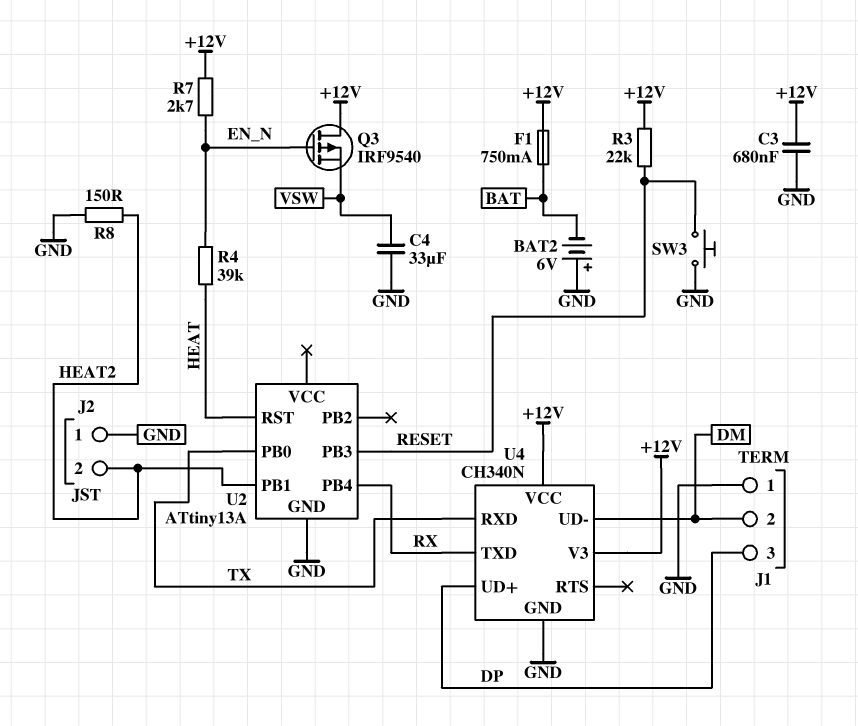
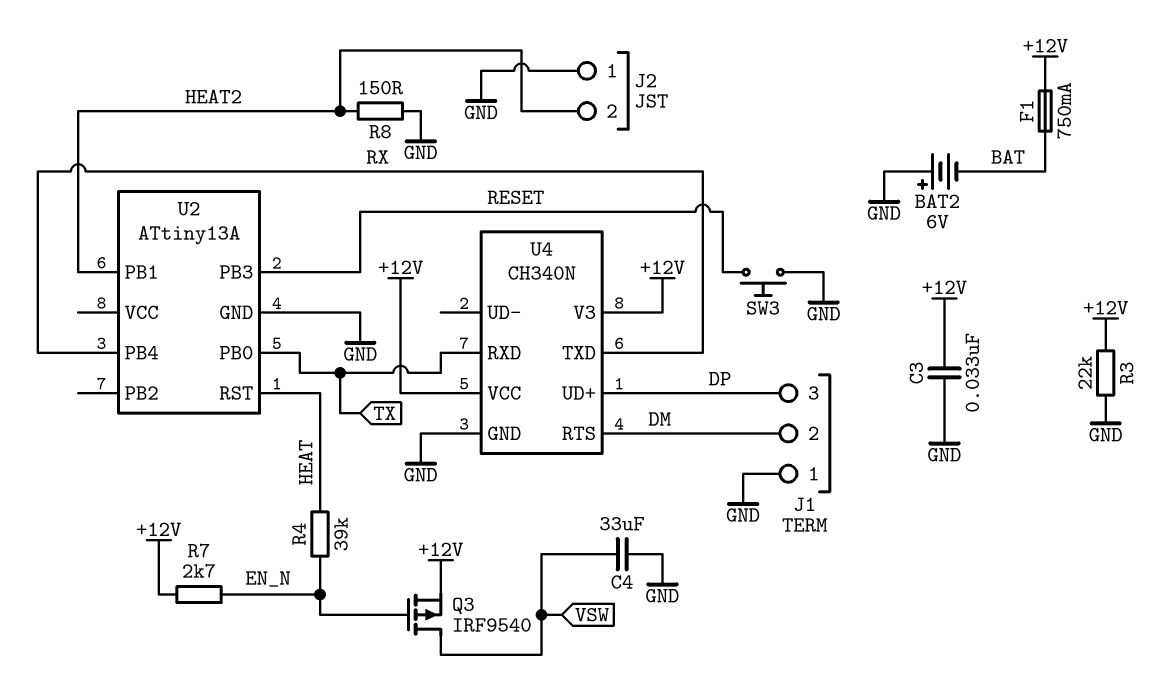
C3: 680nF (+12V, GND) -> 33nF (+12V, GND)
Q3: PMOS IRF9540 (G EN_N, D +12V, S VSW) -> PMOS IRF9540 (G EN_N, D VSW, S +12V)
R3: 22k (+12V, RESET) -> 22k (+12V, GND)
U4 pin RTS: none -> DM
U4 pin UD-: DM -> none

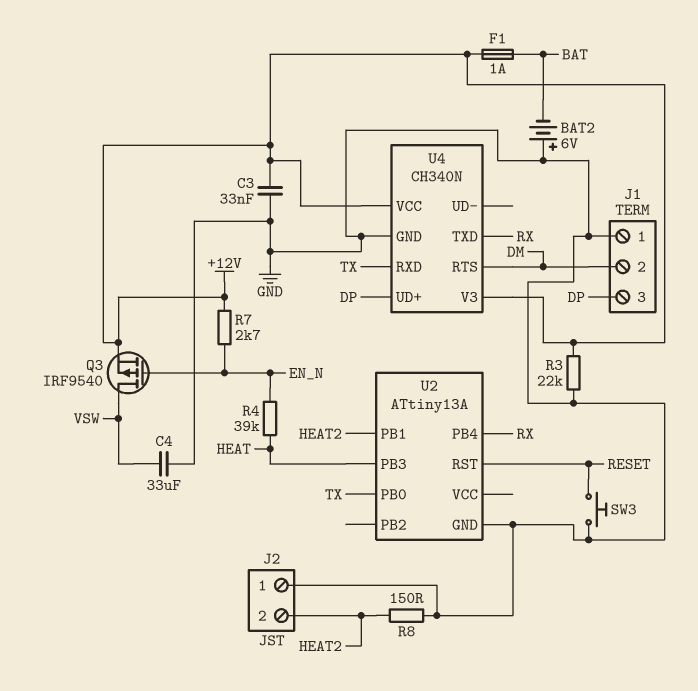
F1: 750mA (+12V, BAT) -> 1A (+12V, BAT)
U2 pin PB3: RESET -> HEAT
U2 pin RST: HEAT -> RESET

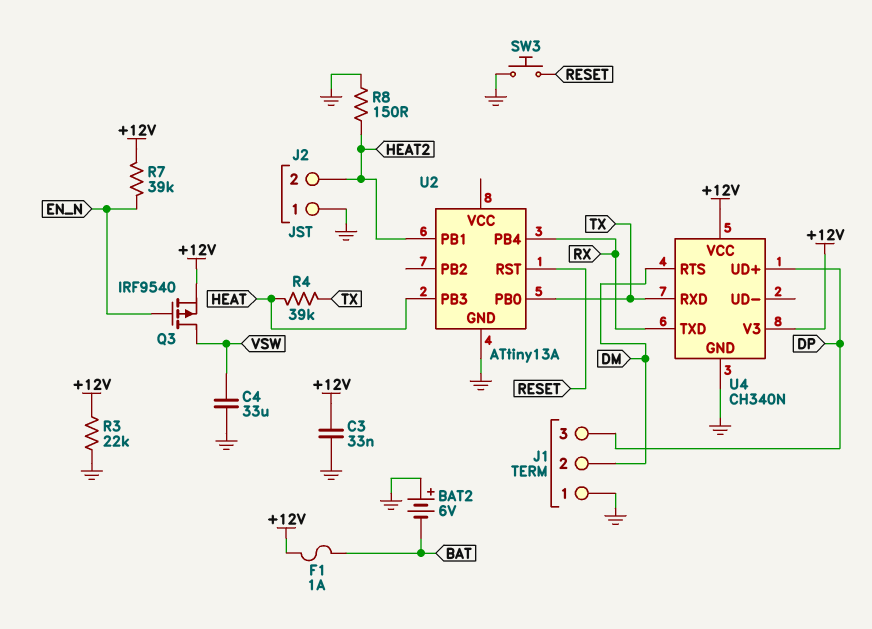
R4: 39k (EN_N, HEAT) -> 39k (HEAT, TX)
R7: 2.7k (+12V, EN_N) -> 39k (+12V, EN_N)

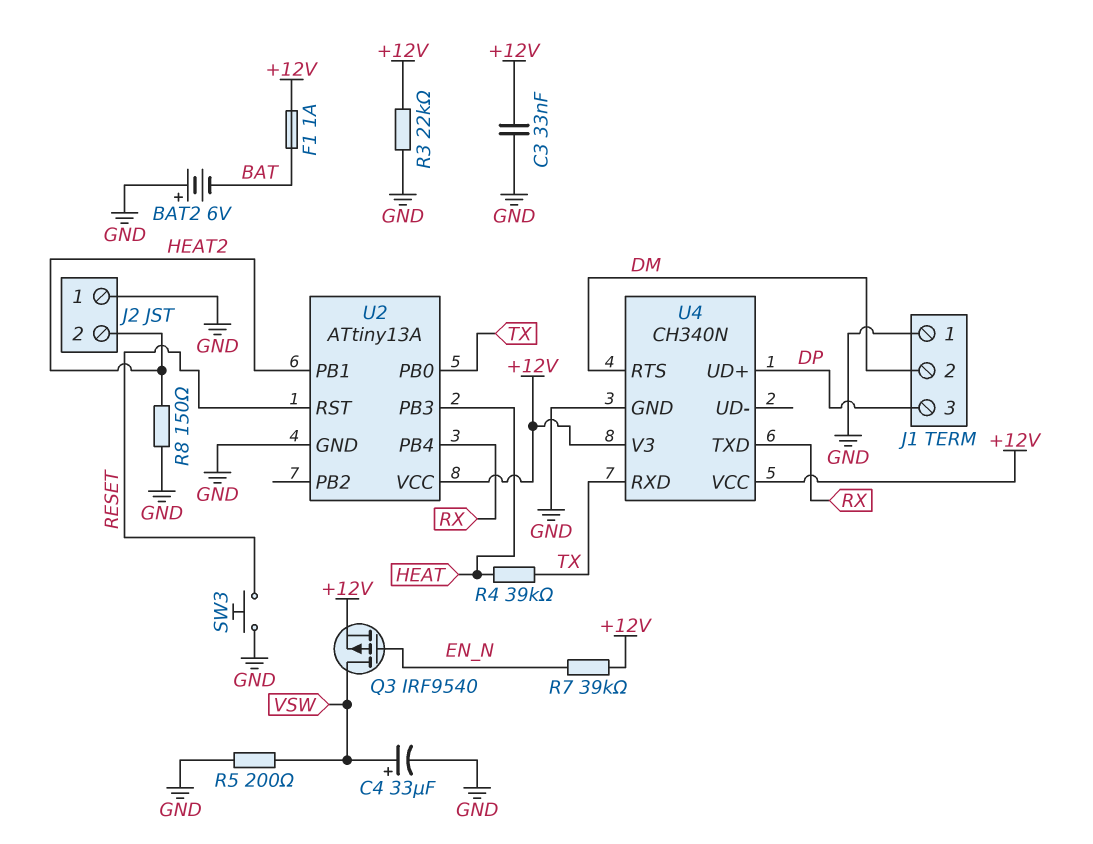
C4: 33uF (GND, VSW) -> 33uF (plus VSW, minus GND)
R5: none -> 200 (GND, VSW)
U2 pin VCC: none -> +12V

